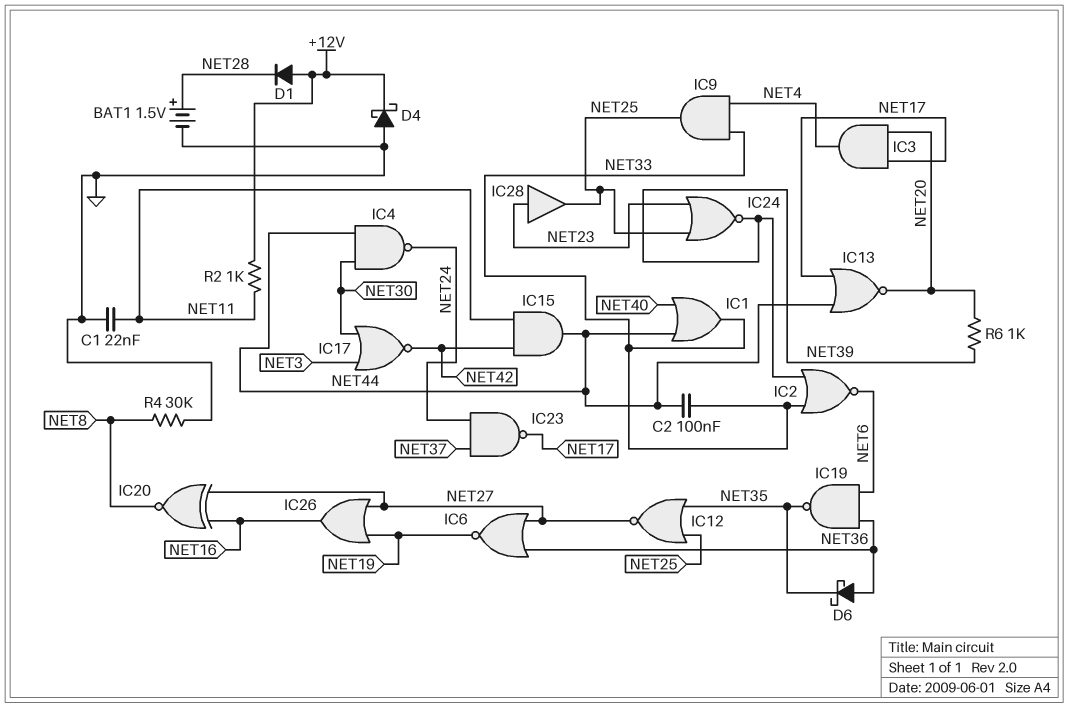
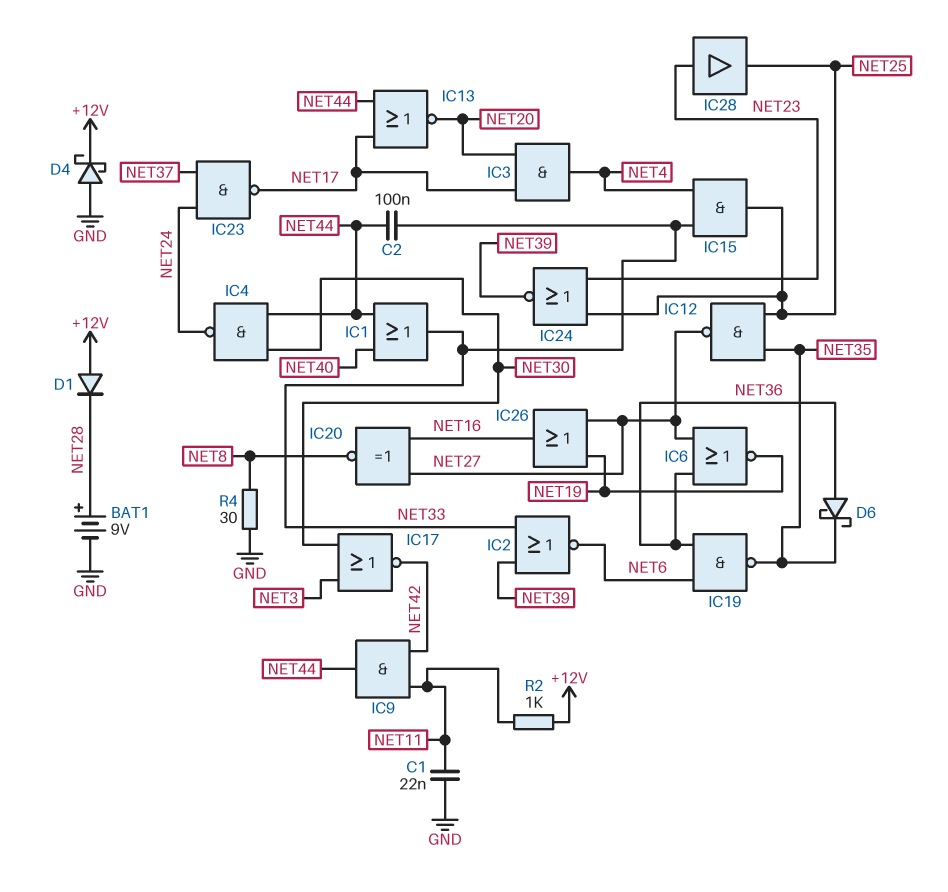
BAT1: 1.5V (plus NET28, minus GND) -> 9V (plus NET28, minus GND)
IC9: AND (in NET4, in NET33, out NET25) -> AND (in NET11, in NET42, out NET44)
IC12: NOR (in NET25, in NET35, out NET27) -> NAND (in NET25, in NET35, out NET27)
IC15: AND (in NET11, in NET42, out NET44) -> AND (in NET4, in NET33, out NET25)
R4: 30k (GND, NET8) -> 30 (GND, NET8)
R6: 1k (NET20, NET39) -> none

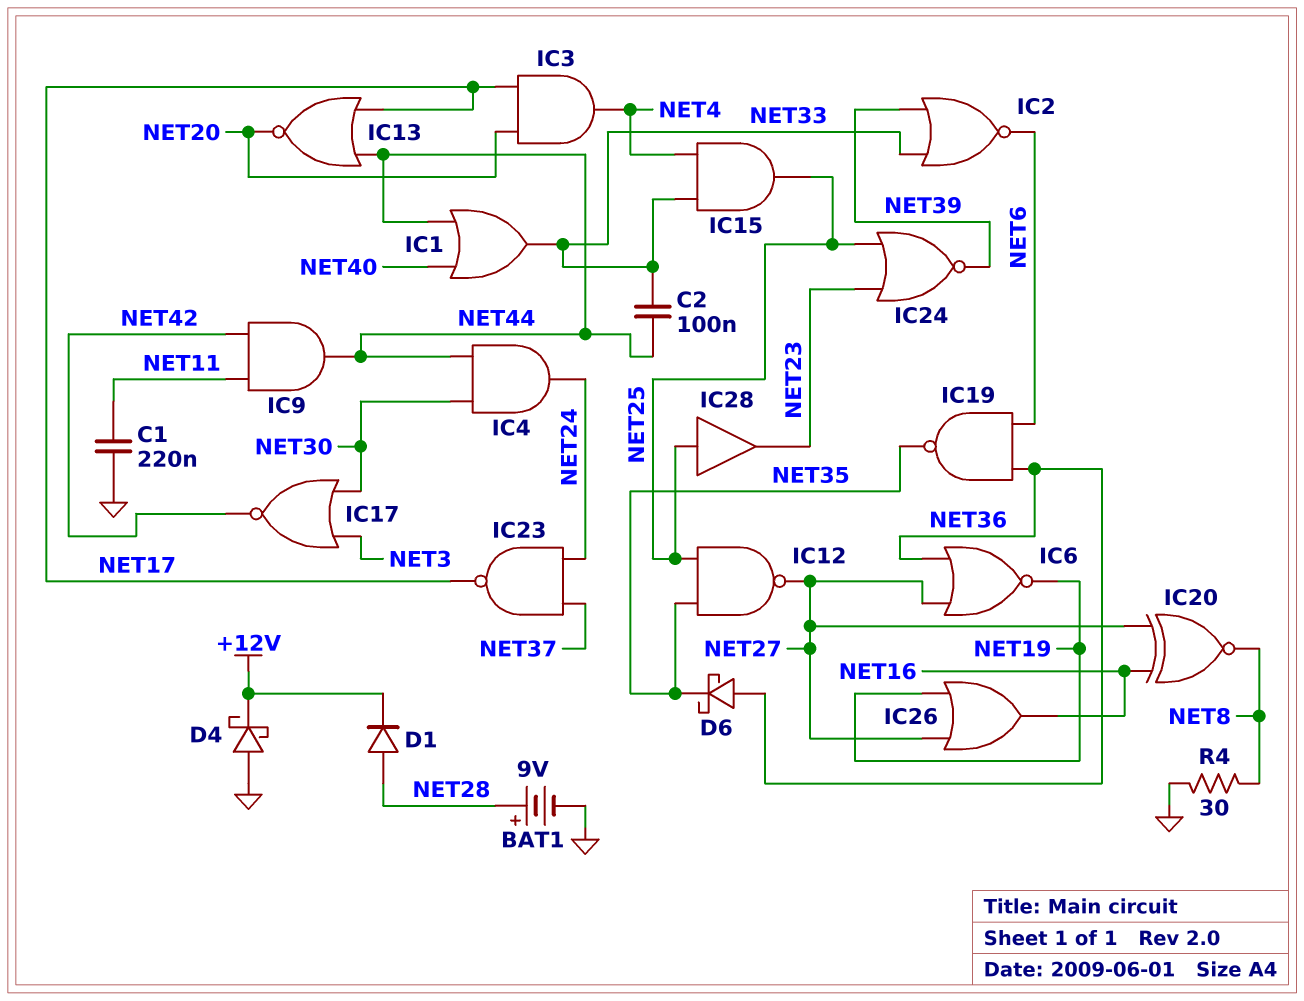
C1: 22nF (GND, NET11) -> 220nF (GND, NET11)
D1: diode (A +12V, K NET28) -> diode (A NET28, K +12V)
IC4: NAND (in NET30, in NET44, out NET24) -> AND (in NET30, in NET44, out NET24)
IC28: buffer (in NET23, out NET25) -> buffer (in NET25, out NET23)
R2: 1k (+12V, NET11) -> none

